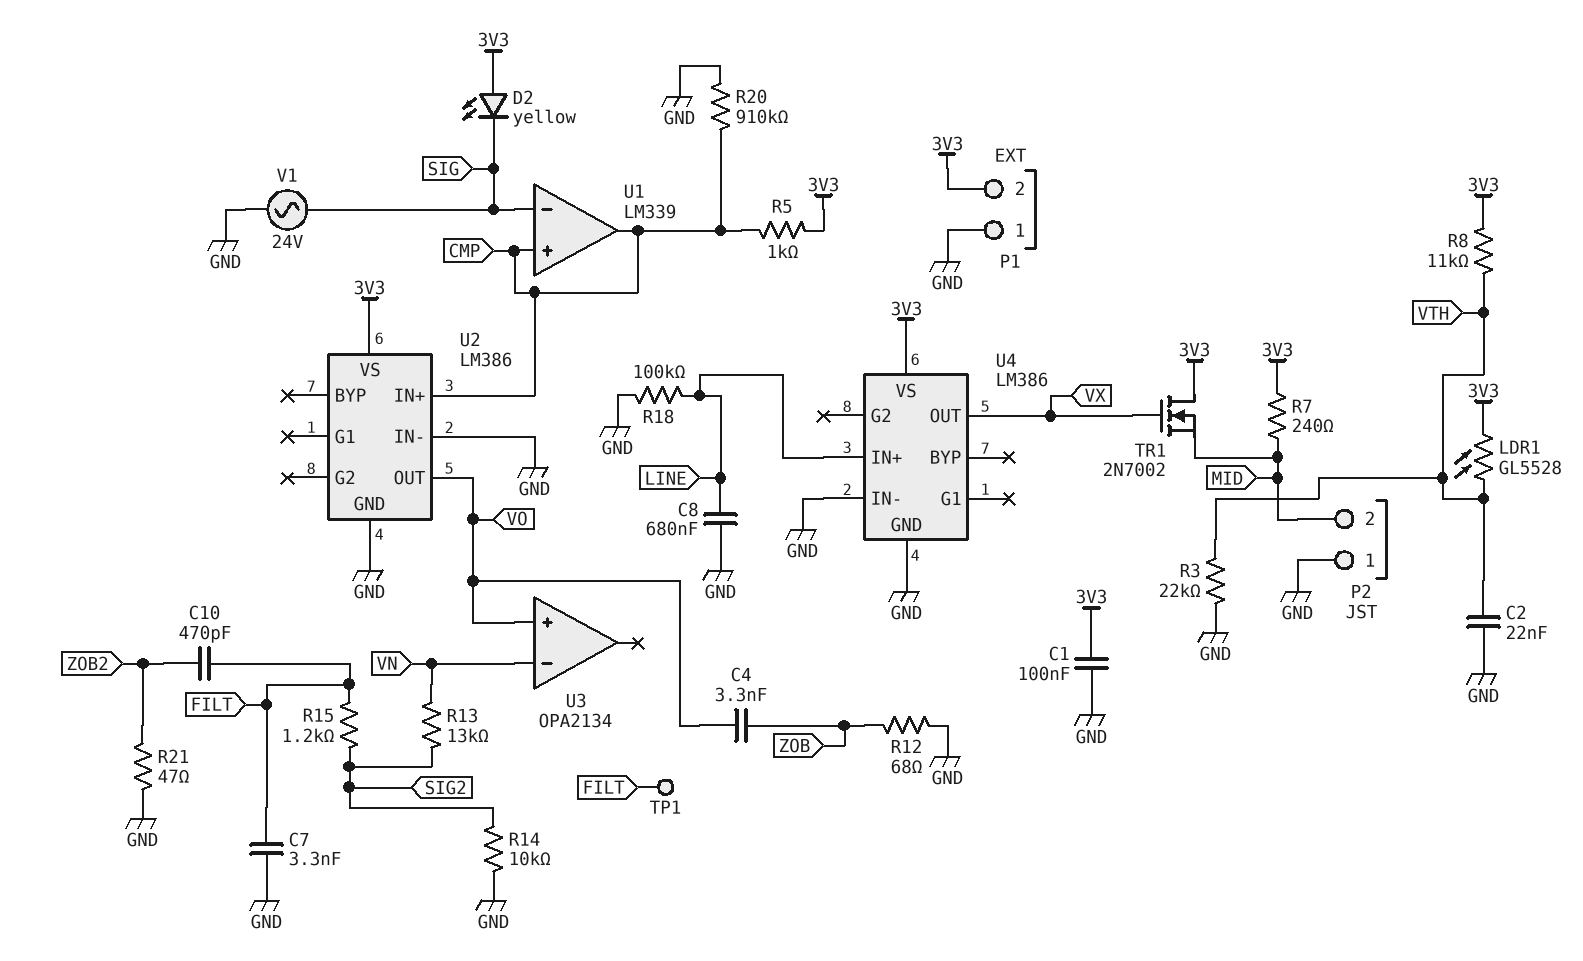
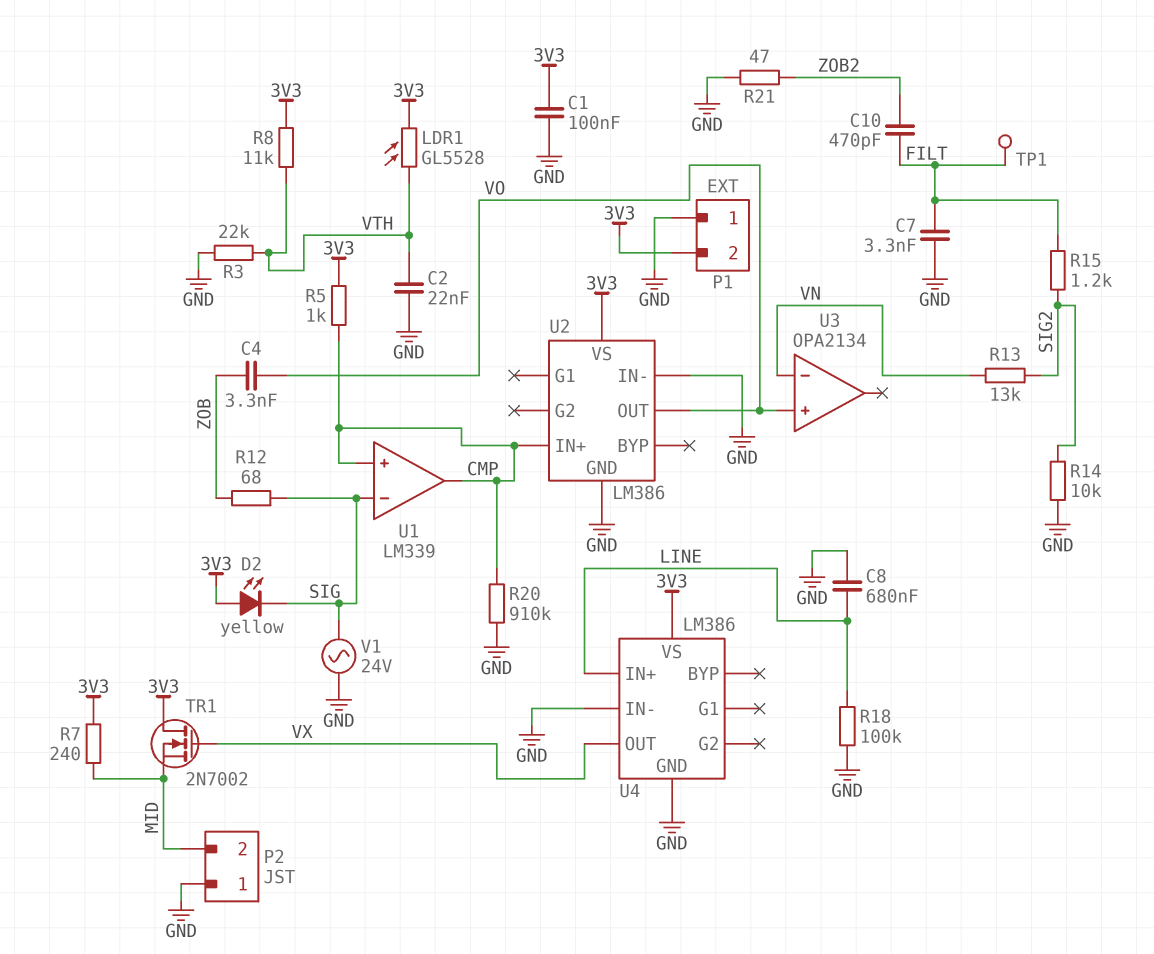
R12: 68 (GND, ZOB) -> 68 (SIG, ZOB)

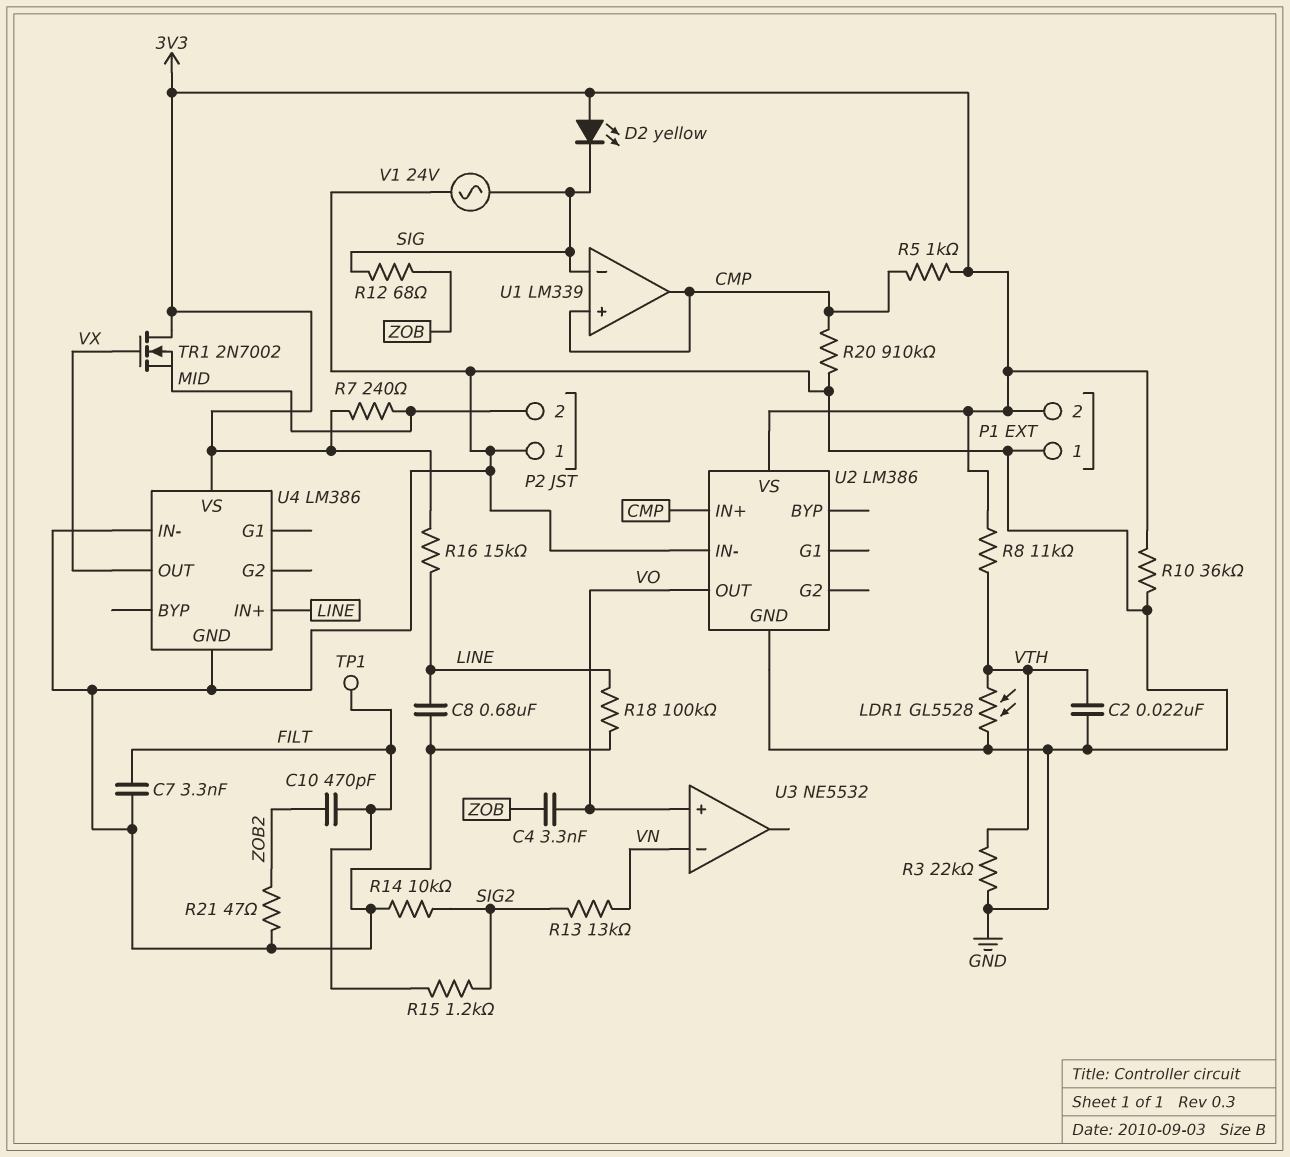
C1: 100nF (3V3, GND) -> none
LDR1: GL5528 (3V3, VTH) -> GL5528 (GND, VTH)
R10: none -> 36k (3V3, GND)
R16: none -> 15k (3V3, LINE)
U3: OPA2134 -> NE5532

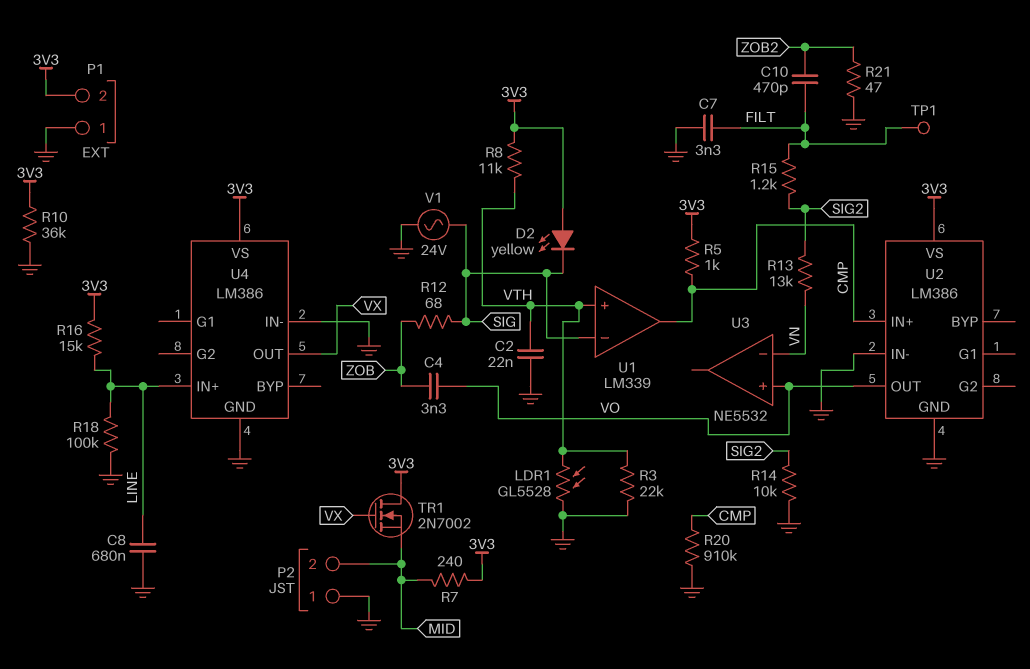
U1 pin in+: CMP -> VTH

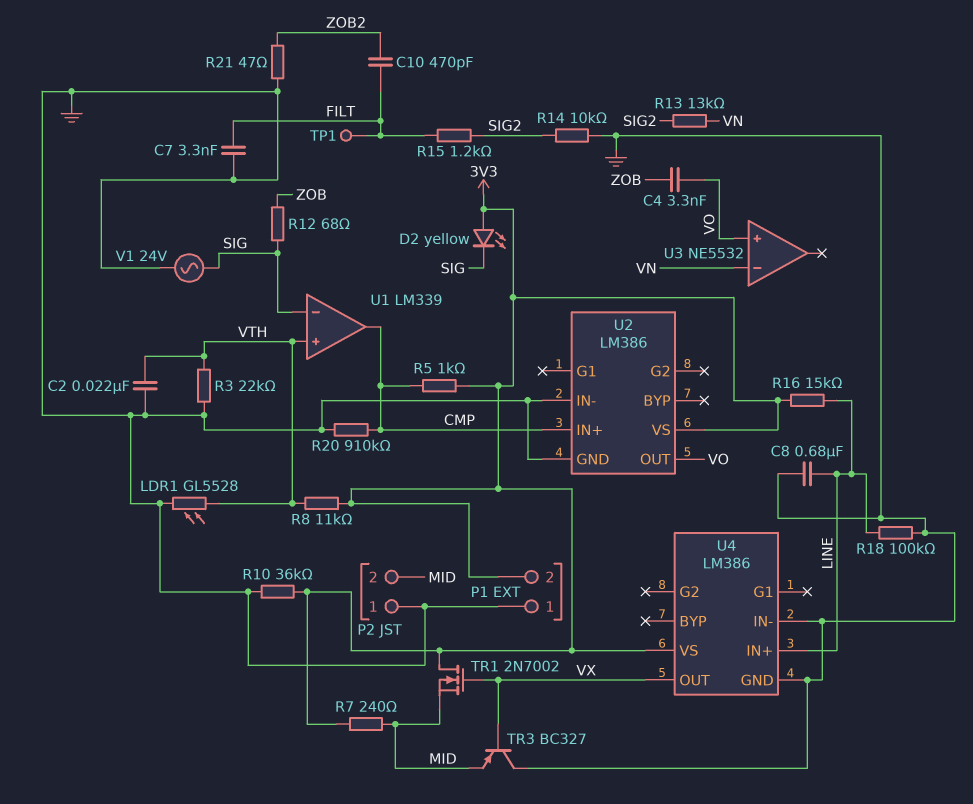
TR3: none -> PNP BC327 (B VX, C GND, E MID)

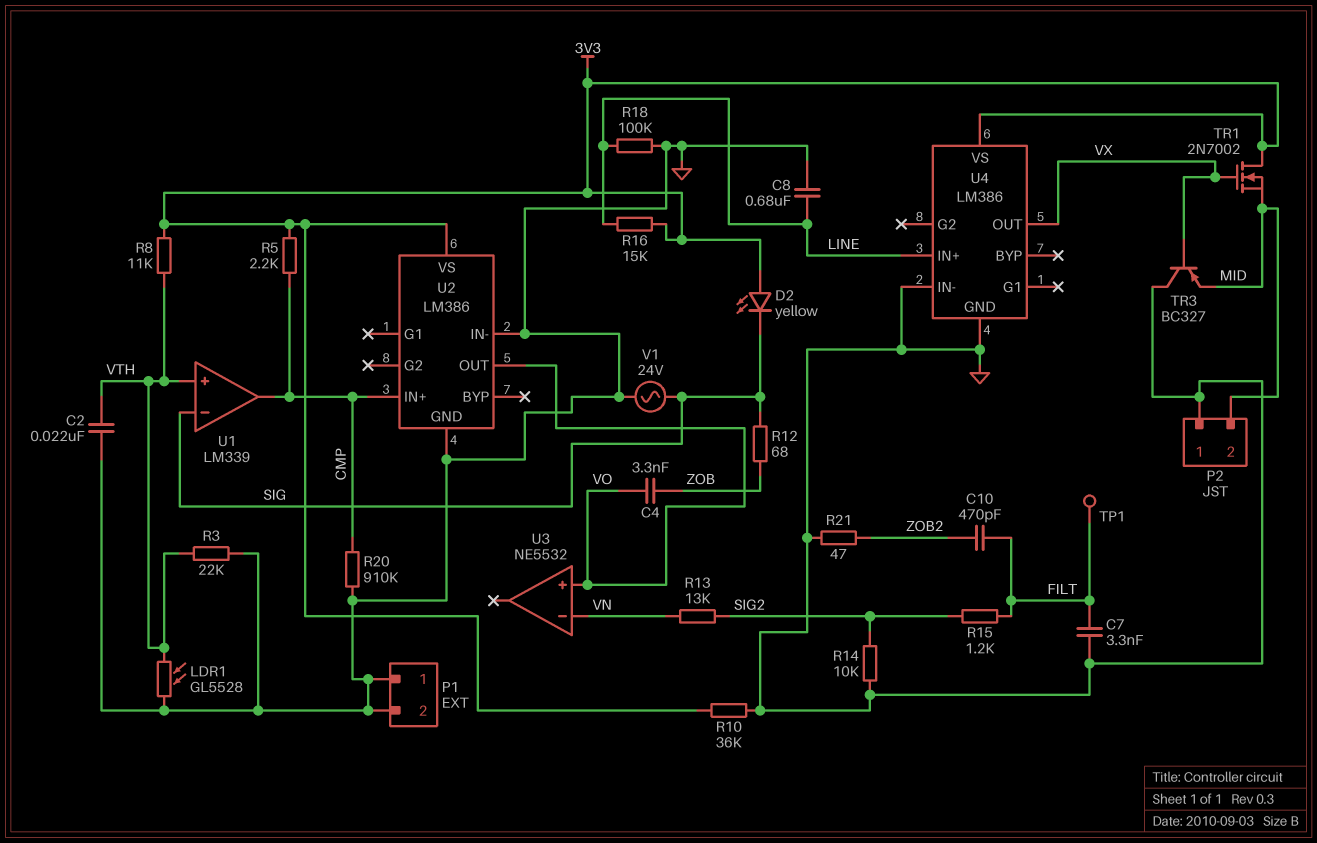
P1 pin 2: 3V3 -> GND
R5: 1k (3V3, CMP) -> 2.2k (3V3, CMP)
R7: 240 (3V3, MID) -> none

